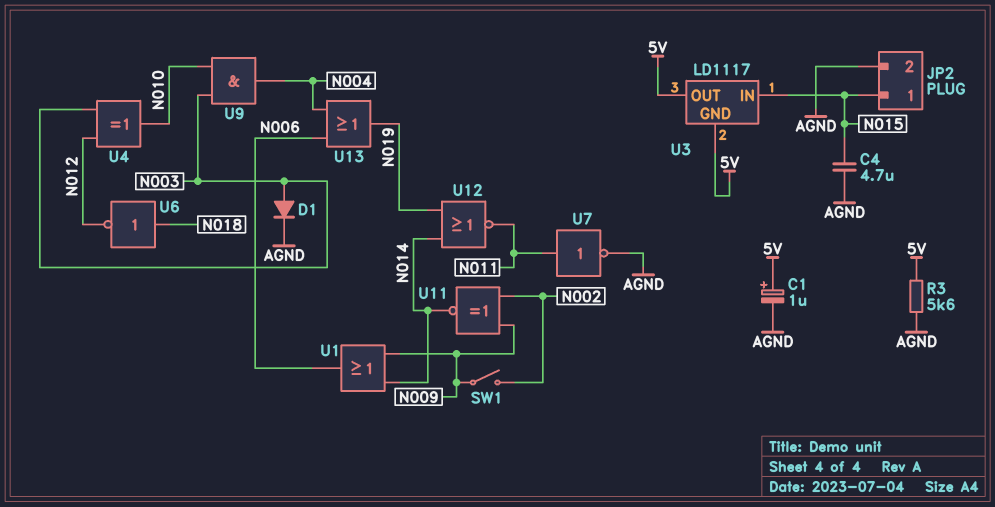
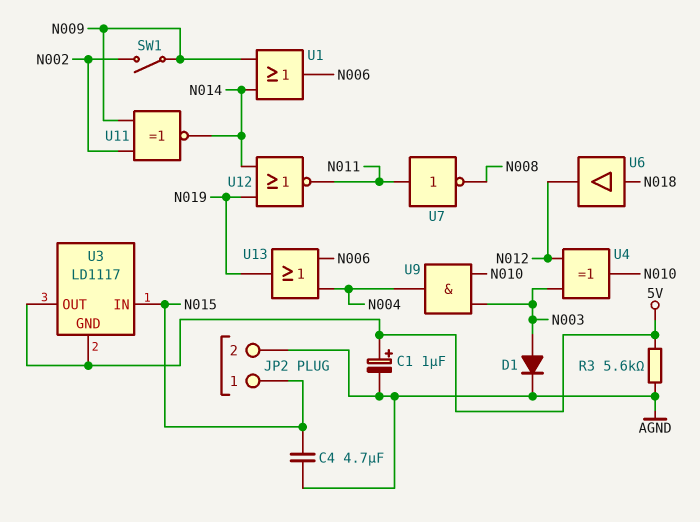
U6: NOT (in N018, out N012) -> buffer (in N018, out N012)
U7: NOT (in N011, out AGND) -> NOT (in N011, out N008)

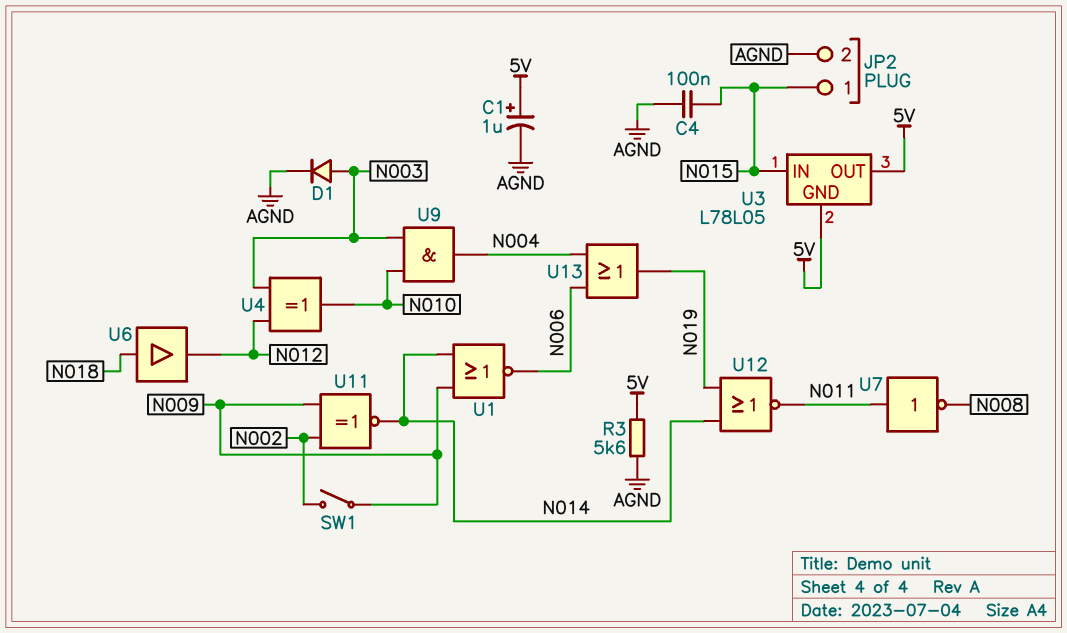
C4: 4.7uF (AGND, N015) -> 100nF (AGND, N015)
U1: OR (in N009, in N014, out N006) -> NOR (in N009, in N014, out N006)
U3: LD1117 -> L78L05

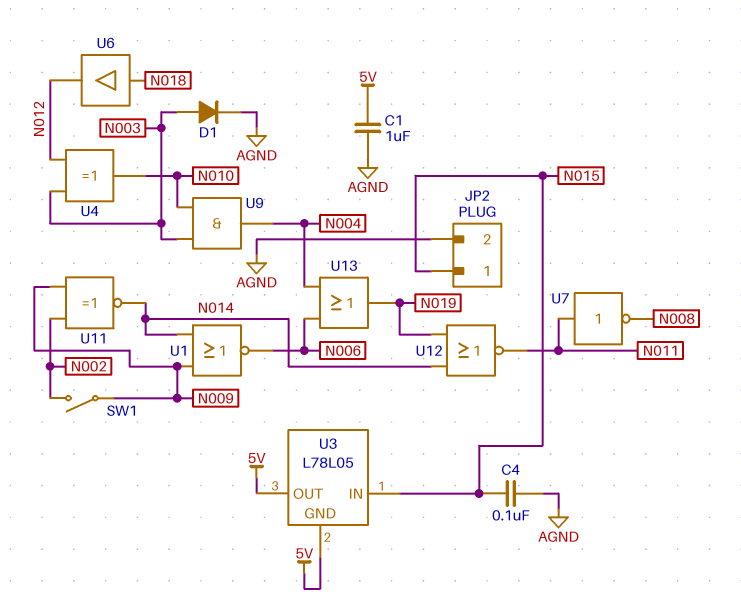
C1: 1uF (plus 5V, minus AGND) -> 1uF (5V, AGND)
R3: 5.6k (5V, AGND) -> none

